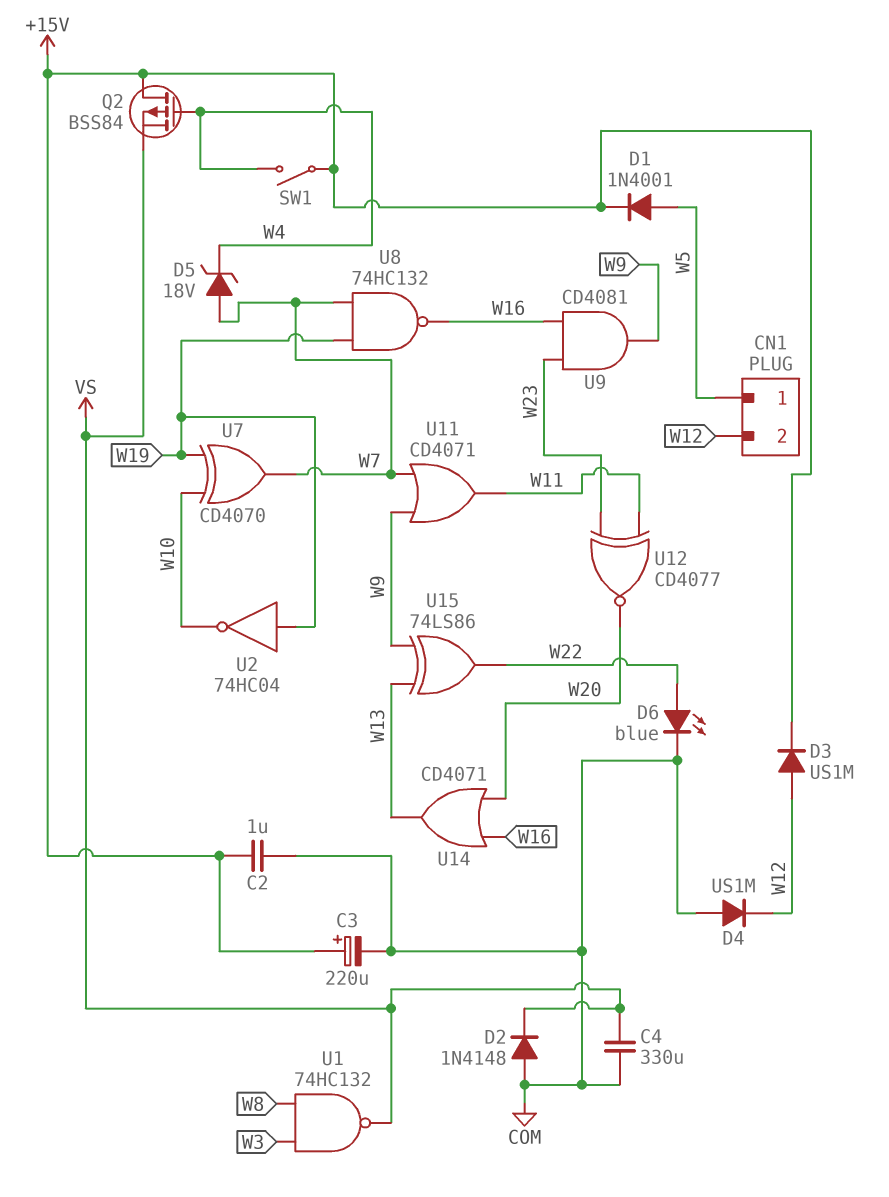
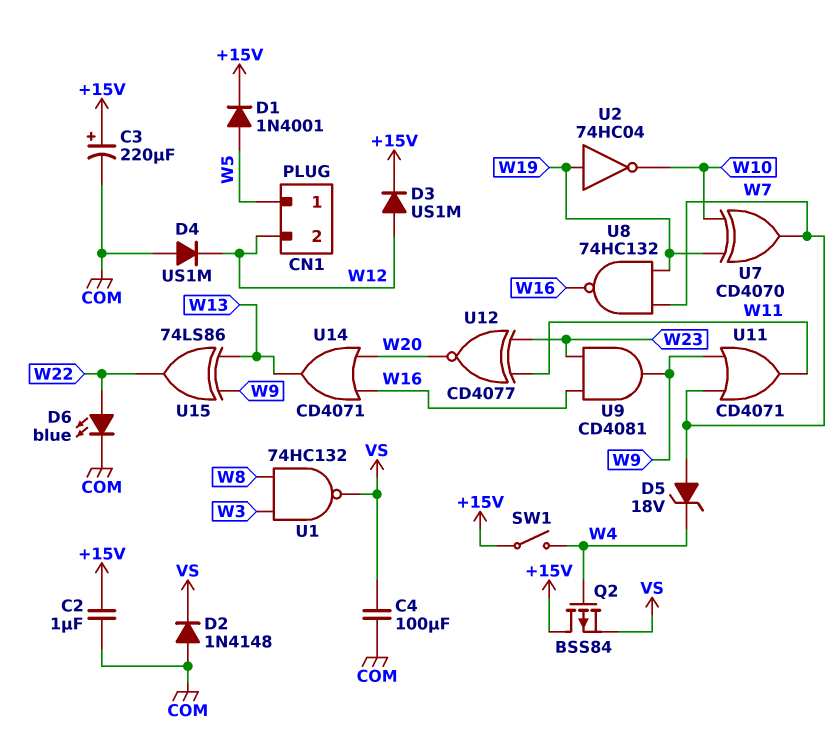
C4: 330uF (COM, VS) -> 100uF (COM, VS)

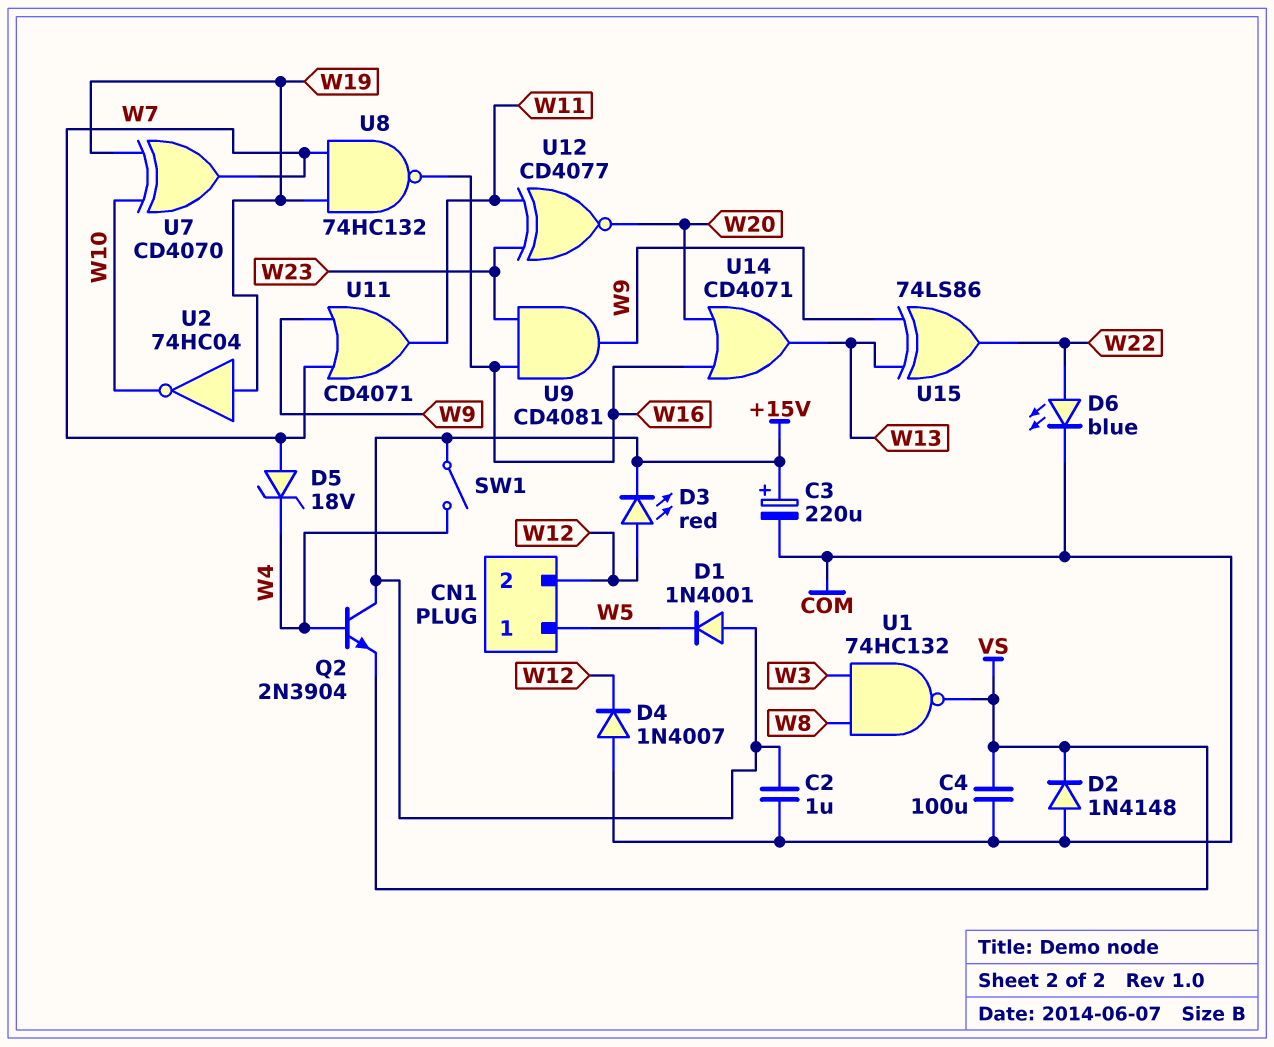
D1: diode 1N4001 (A W5, K +15V) -> diode 1N4001 (A +15V, K W5)
D3: diode US1M (A W12, K +15V) -> LED red (A W12, K +15V)
D4: diode US1M (A COM, K W12) -> diode 1N4007 (A COM, K W12)
Q2: PMOS BSS84 (G W4, D +15V, S VS) -> NPN 2N3904 (B W4, C +15V, E VS)

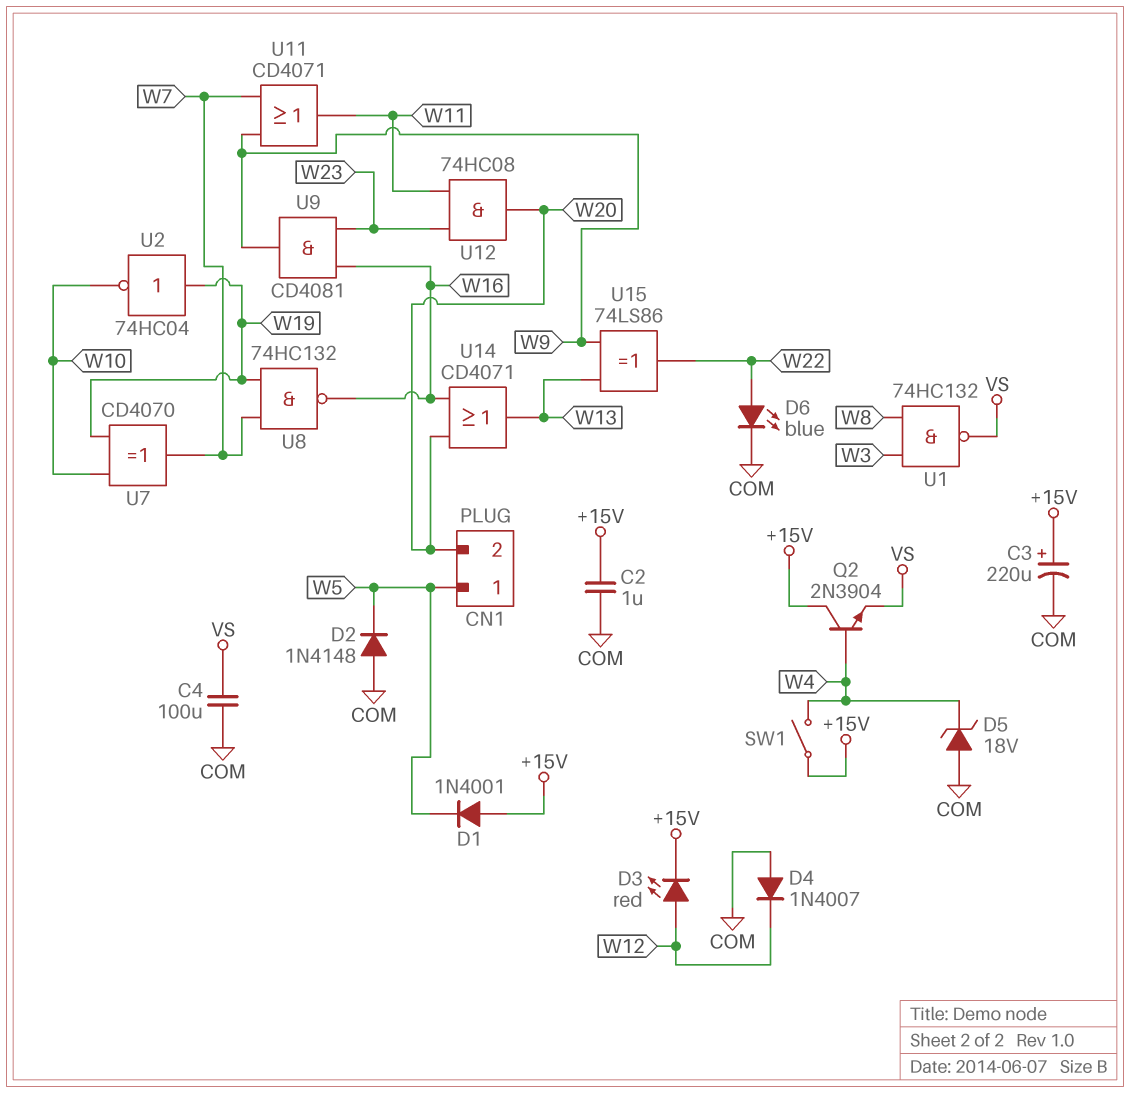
CN1 pin 2: W12 -> W20
D2: diode 1N4148 (A COM, K VS) -> diode 1N4148 (A COM, K W5)
D5: zener 18V (A W7, K W4) -> zener 18V (A COM, K W4)
U12: XNOR CD4077 (in W11, in W23, out W20) -> AND 74HC08 (in W11, in W23, out W20)

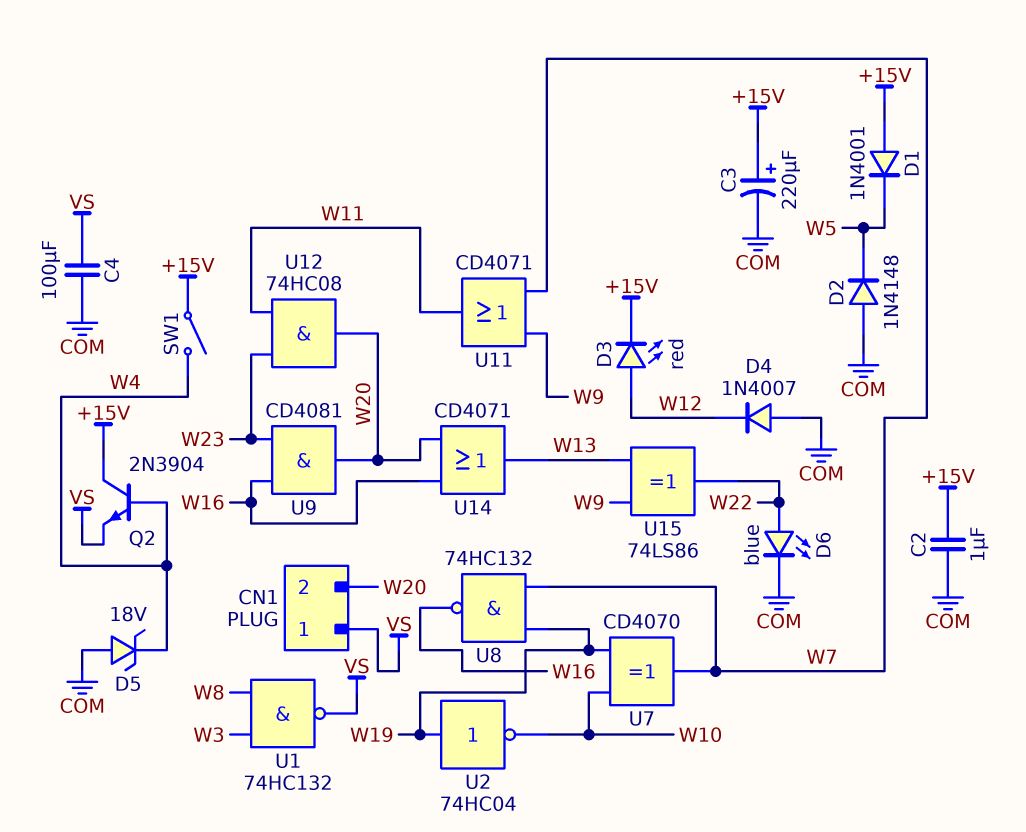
CN1 pin 1: W5 -> VS
U9: AND CD4081 (in W16, in W23, out W9) -> AND CD4081 (in W16, in W23, out W20)

